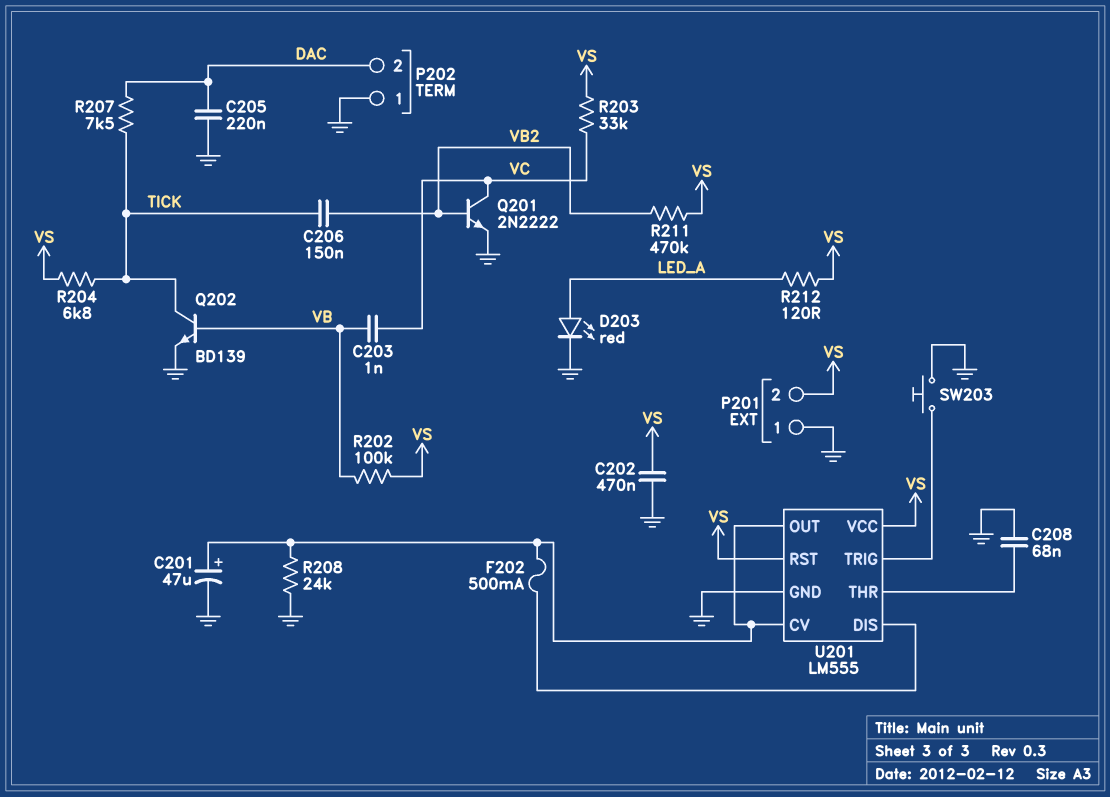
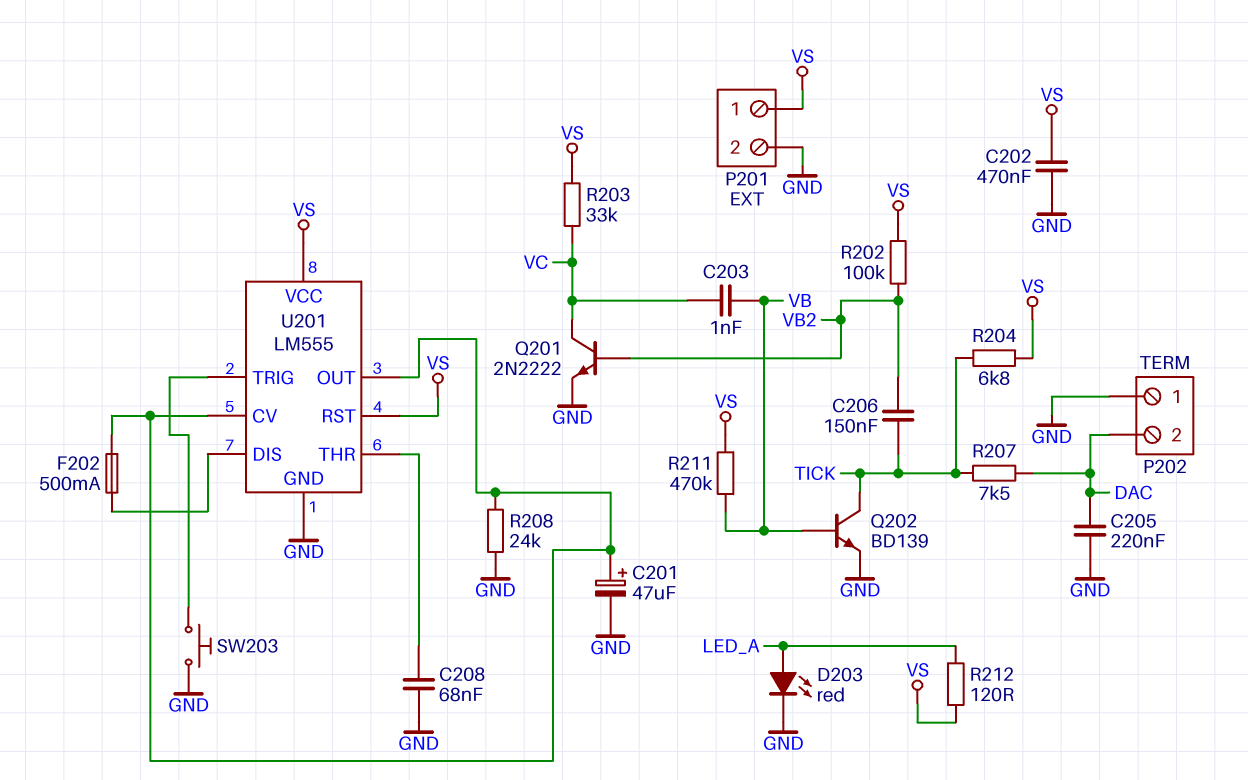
P201 pin 1: GND -> VS
P201 pin 2: VS -> GND
R202: 100k (VB, VS) -> 100k (VB2, VS)
R211: 470k (VB2, VS) -> 470k (VB, VS)

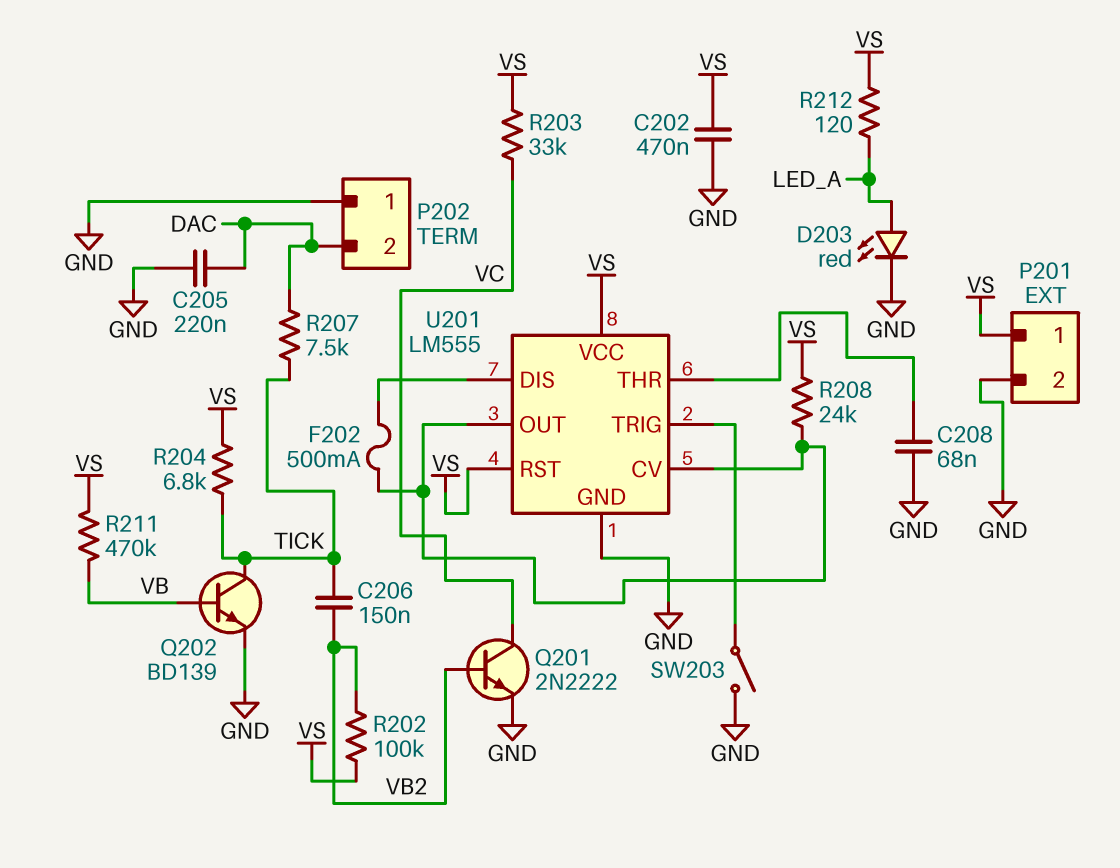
C201: 47uF (plus U201/CV, minus GND) -> none
C203: 1nF (VB, VC) -> none
R208: 24k (GND, U201/CV) -> 24k (U201/CV, VS)
SW203: button (GND, U201/TRIG) -> switch (GND, U201/TRIG)

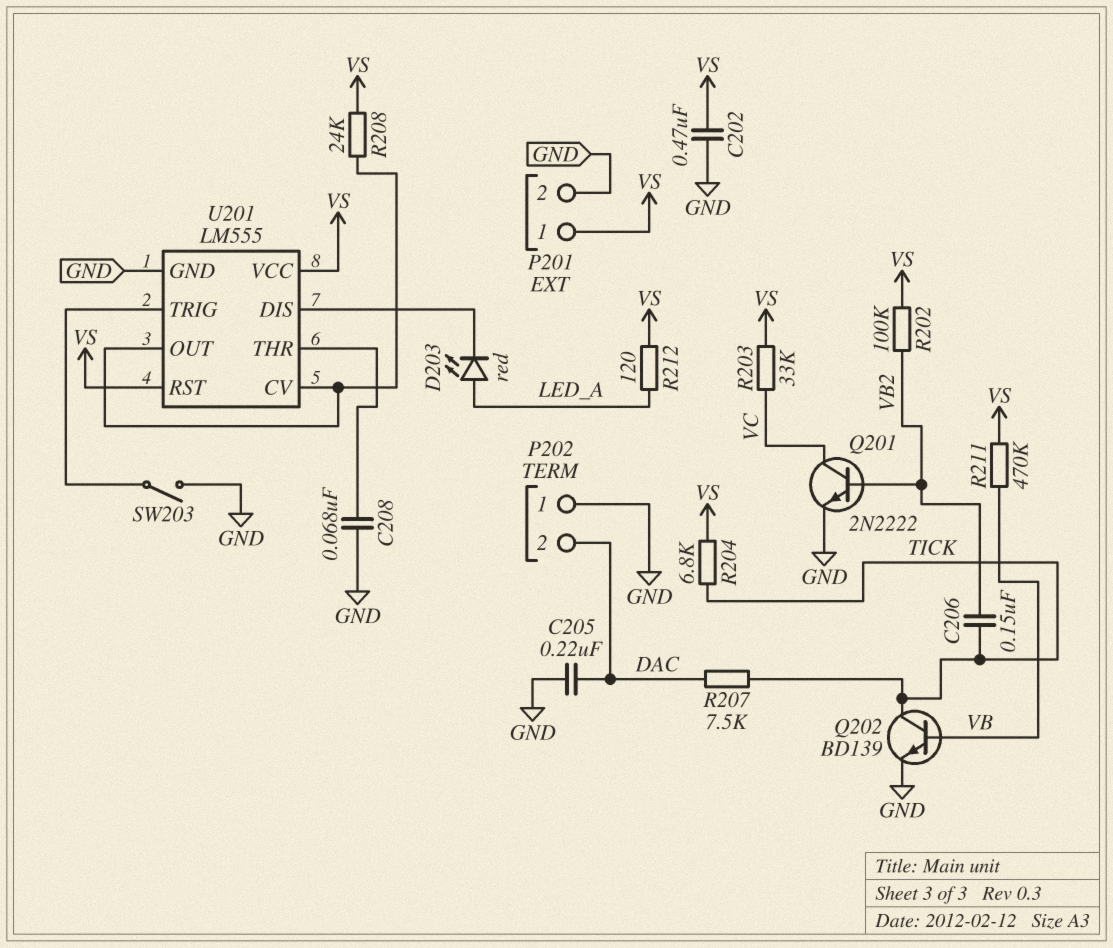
D203: LED red (A LED_A, K GND) -> LED red (A LED_A, K U201/DIS)
F202: 500mA (U201/CV, U201/DIS) -> none

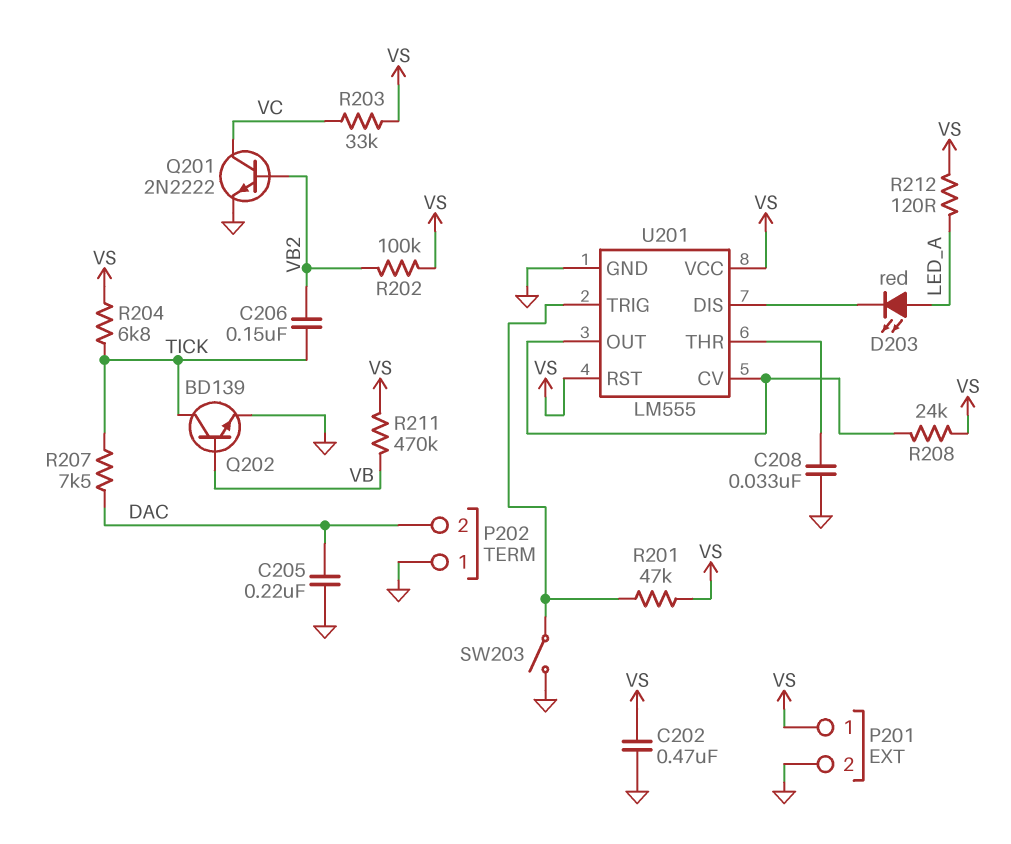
C208: 68nF (GND, U201/THR) -> 33nF (GND, U201/THR)
R201: none -> 47k (U201/TRIG, VS)

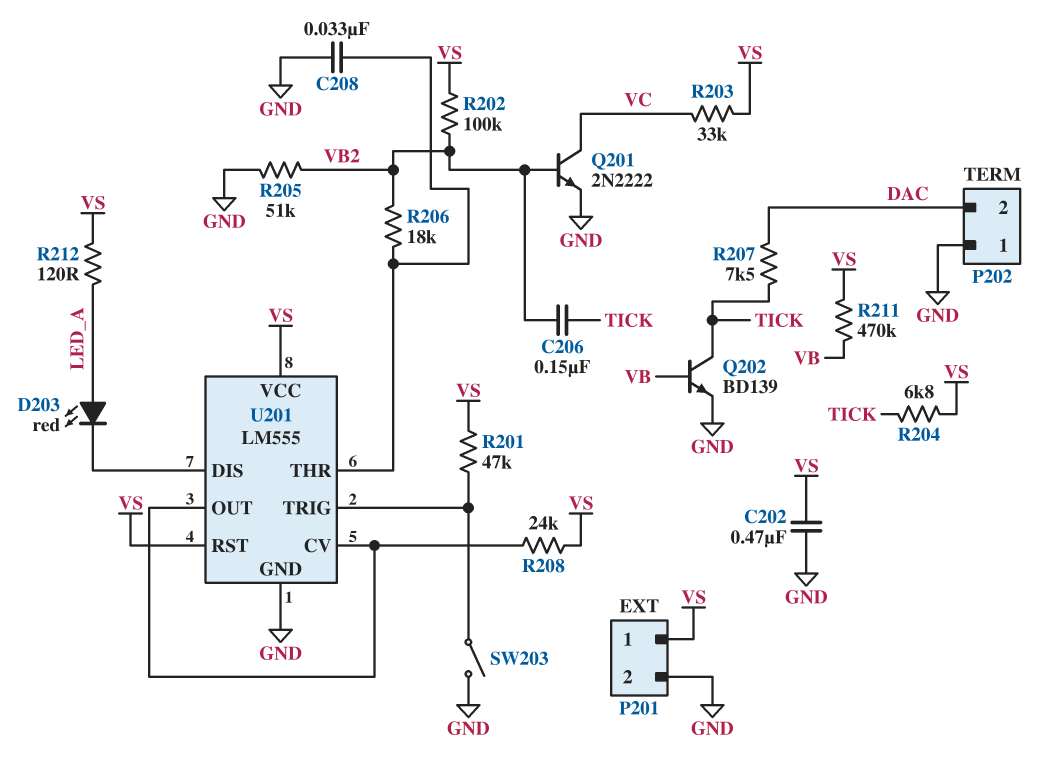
C205: 220nF (DAC, GND) -> none
R205: none -> 51k (GND, VB2)
R206: none -> 18k (U201/THR, VB2)

